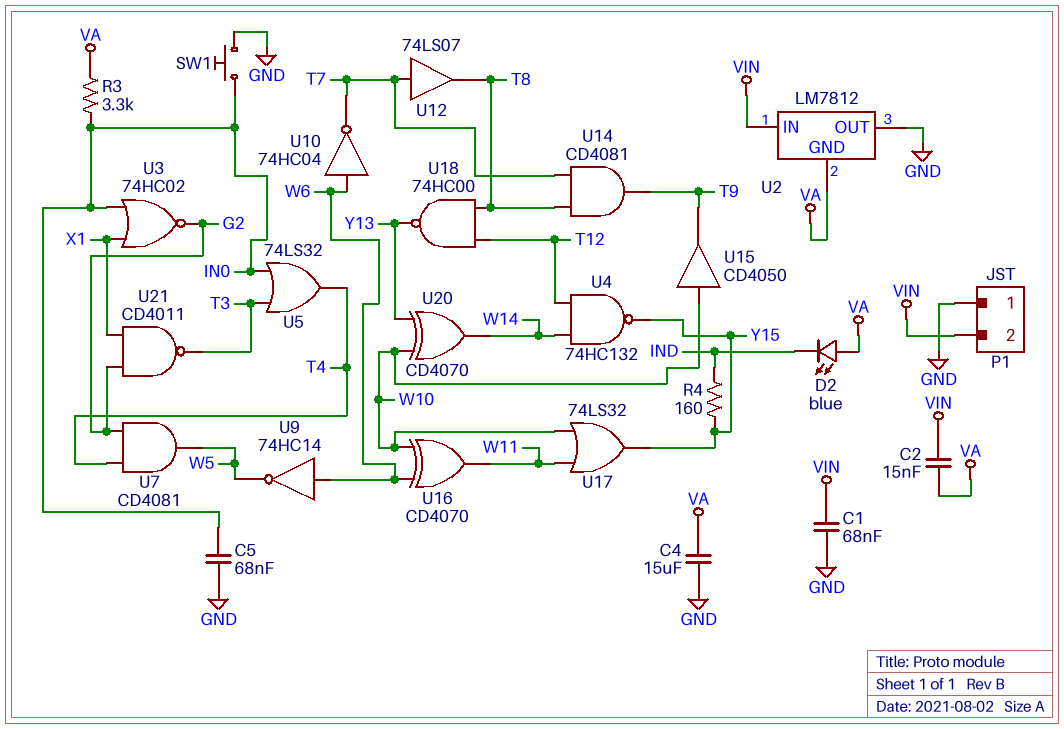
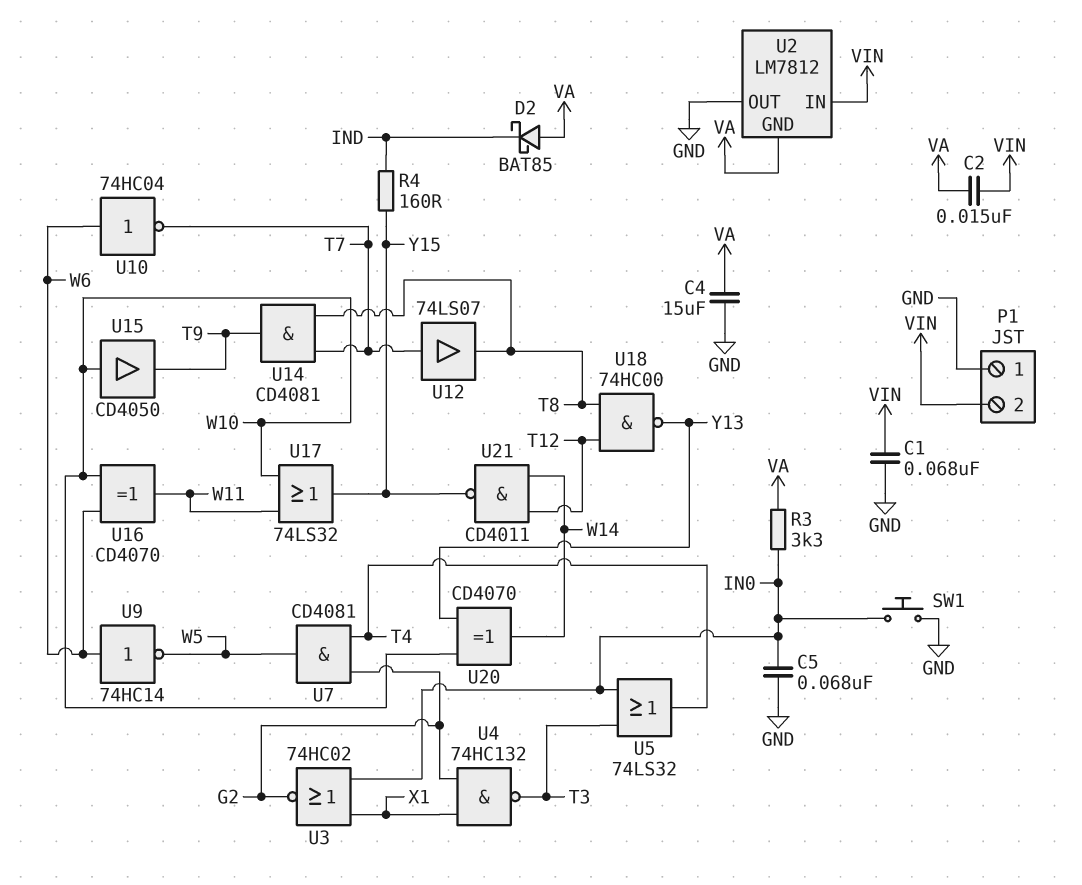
D2: LED blue (A VA, K IND) -> schottky BAT85 (A VA, K IND)
U4: NAND 74HC132 (in T12, in W14, out Y15) -> NAND 74HC132 (in G2, in X1, out T3)
U21: NAND CD4011 (in G2, in X1, out T3) -> NAND CD4011 (in T12, in W14, out Y15)

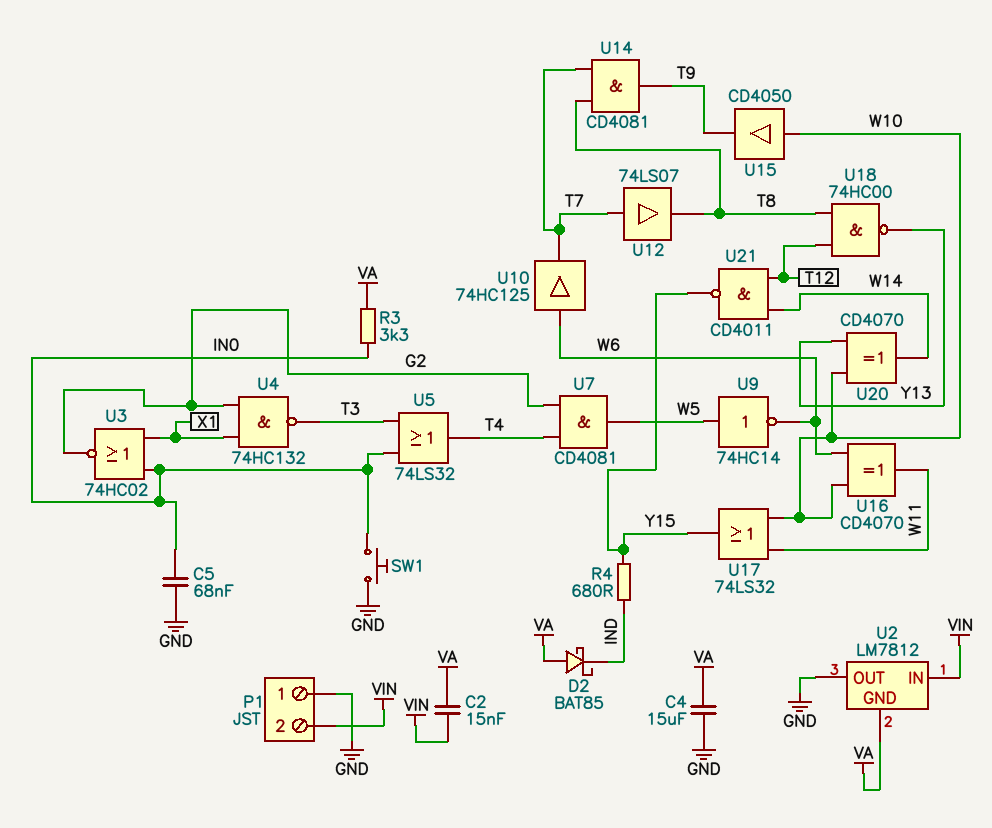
C1: 68nF (GND, VIN) -> none
R4: 160 (IND, Y15) -> 680 (IND, Y15)
U9: NOT 74HC14 (in W6, out W5) -> NOT 74HC14 (in W5, out W6)
U10: NOT 74HC04 (in W6, out T7) -> buffer 74HC125 (in W6, out T7)

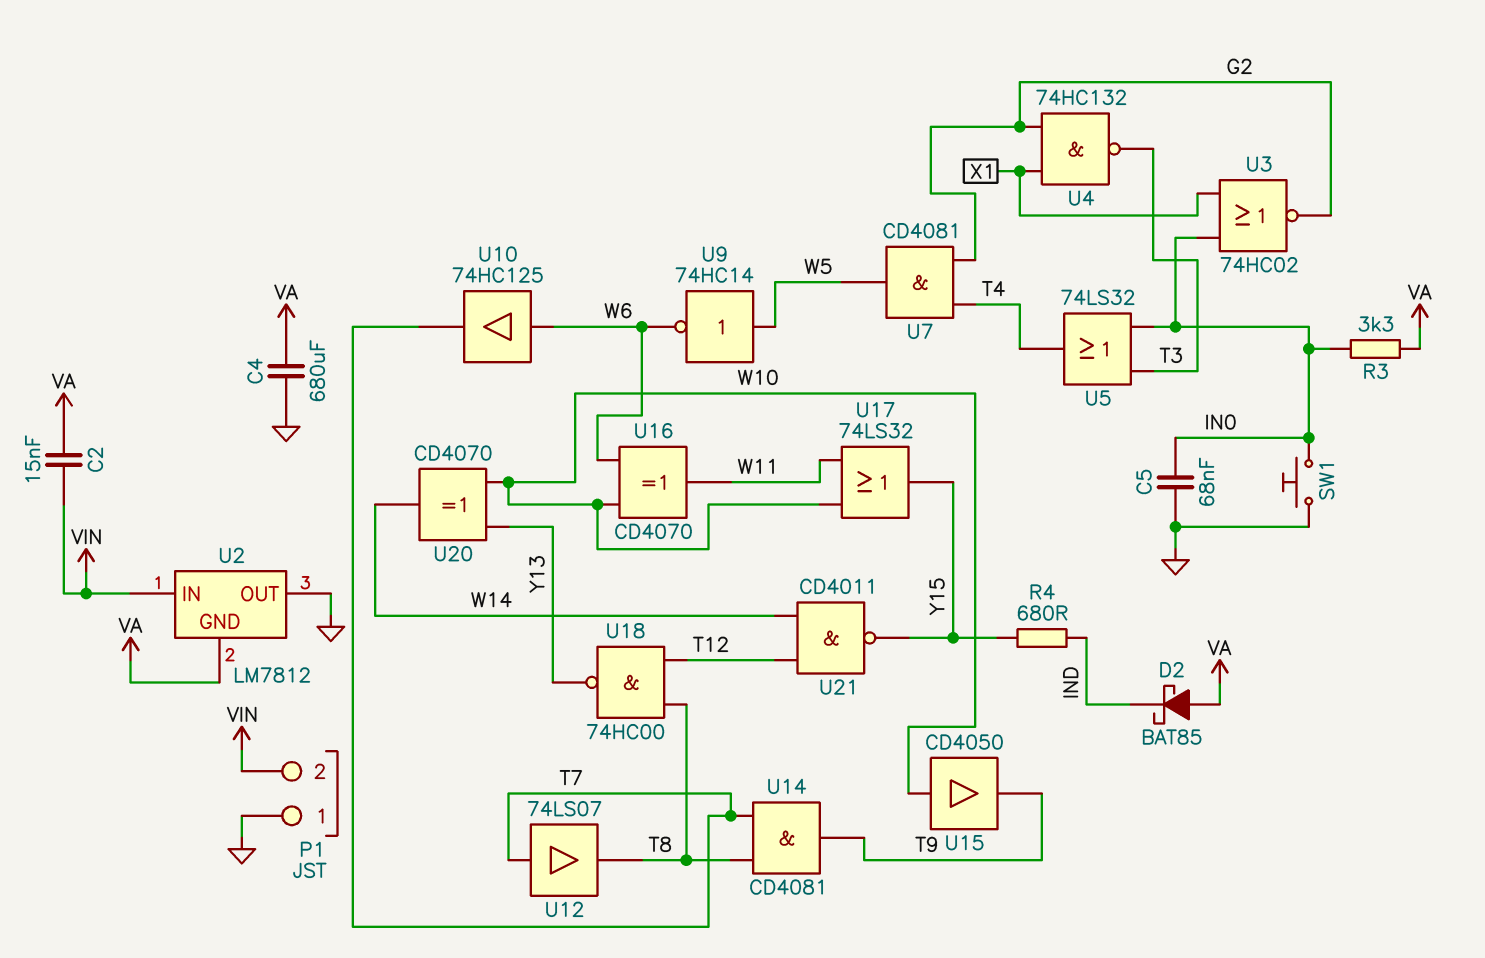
C4: 15uF (GND, VA) -> 680uF (GND, VA)

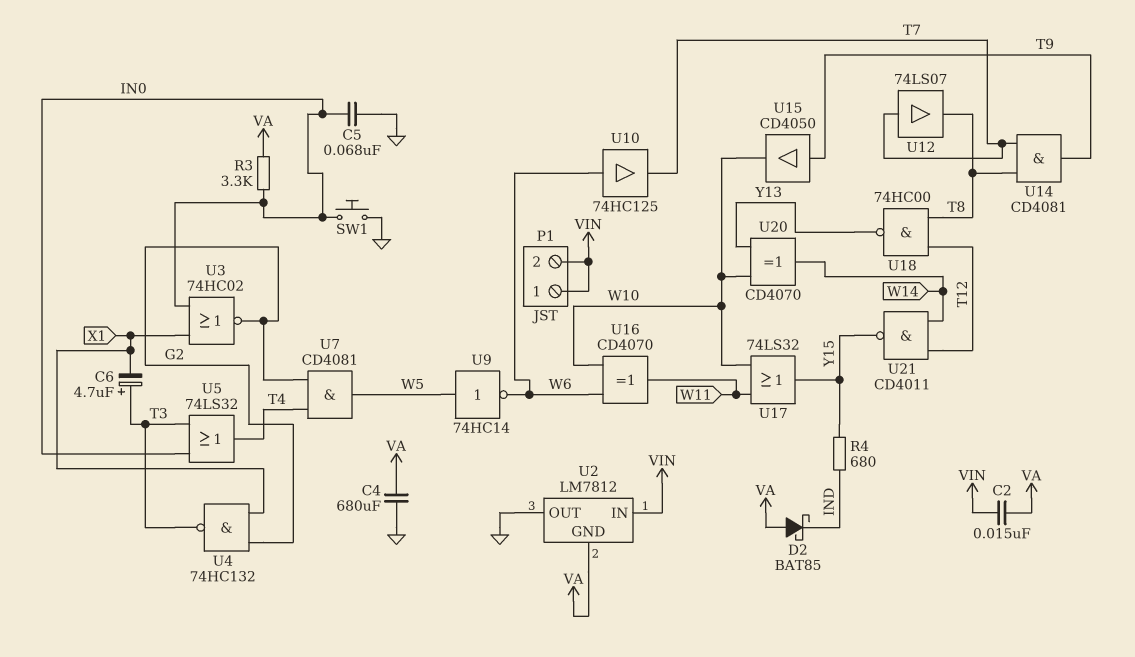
C6: none -> 4.7uF (plus T3, minus X1)
P1 pin 1: GND -> VIN
U15: buffer CD4050 (in W10, out T9) -> buffer CD4050 (in T9, out W10)

